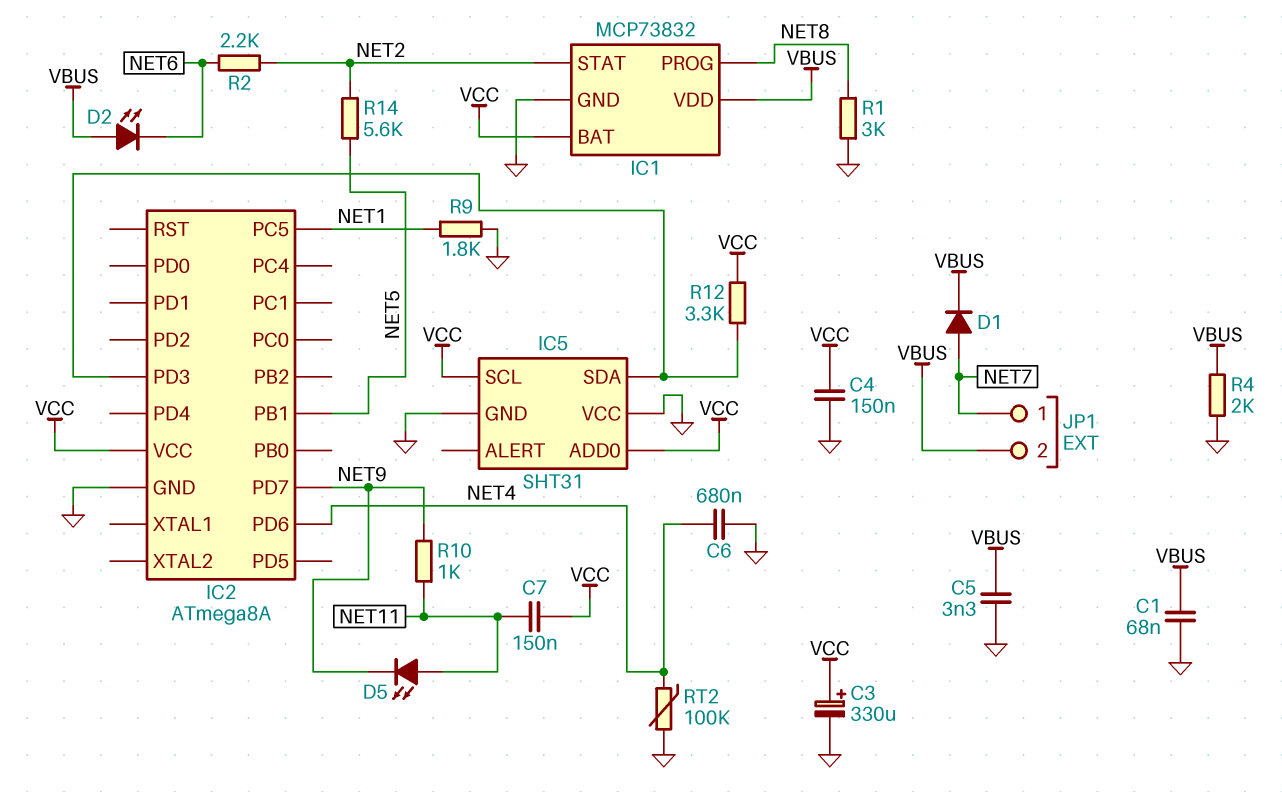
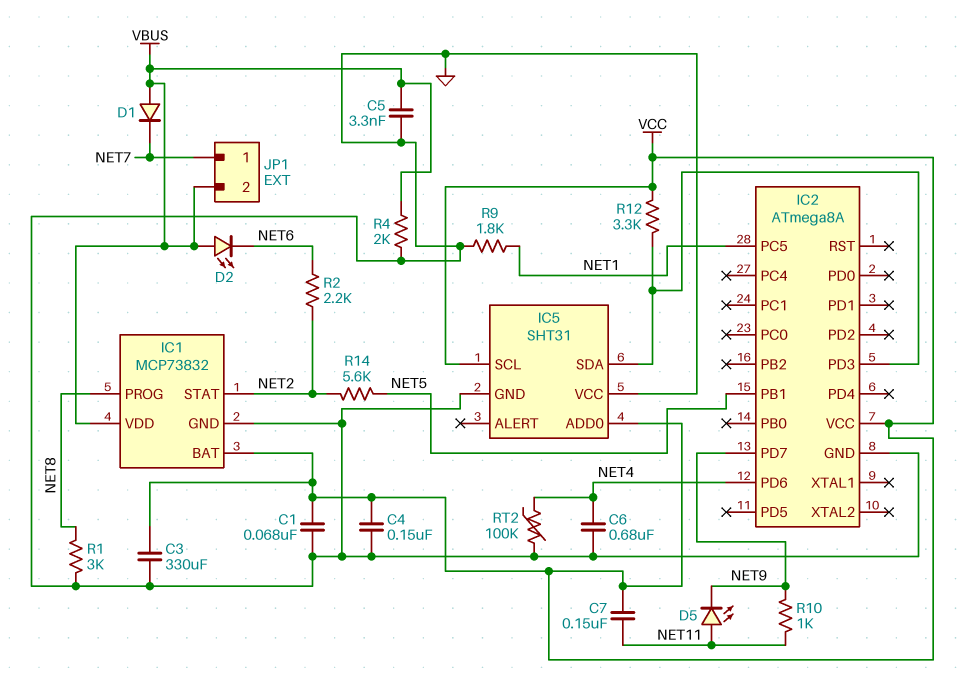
C1: 68nF (GND, VBUS) -> 68nF (GND, VCC)
C3: 330uF (plus VCC, minus GND) -> 330uF (GND, VCC)
D1: diode (A NET7, K VBUS) -> diode (A VBUS, K NET7)

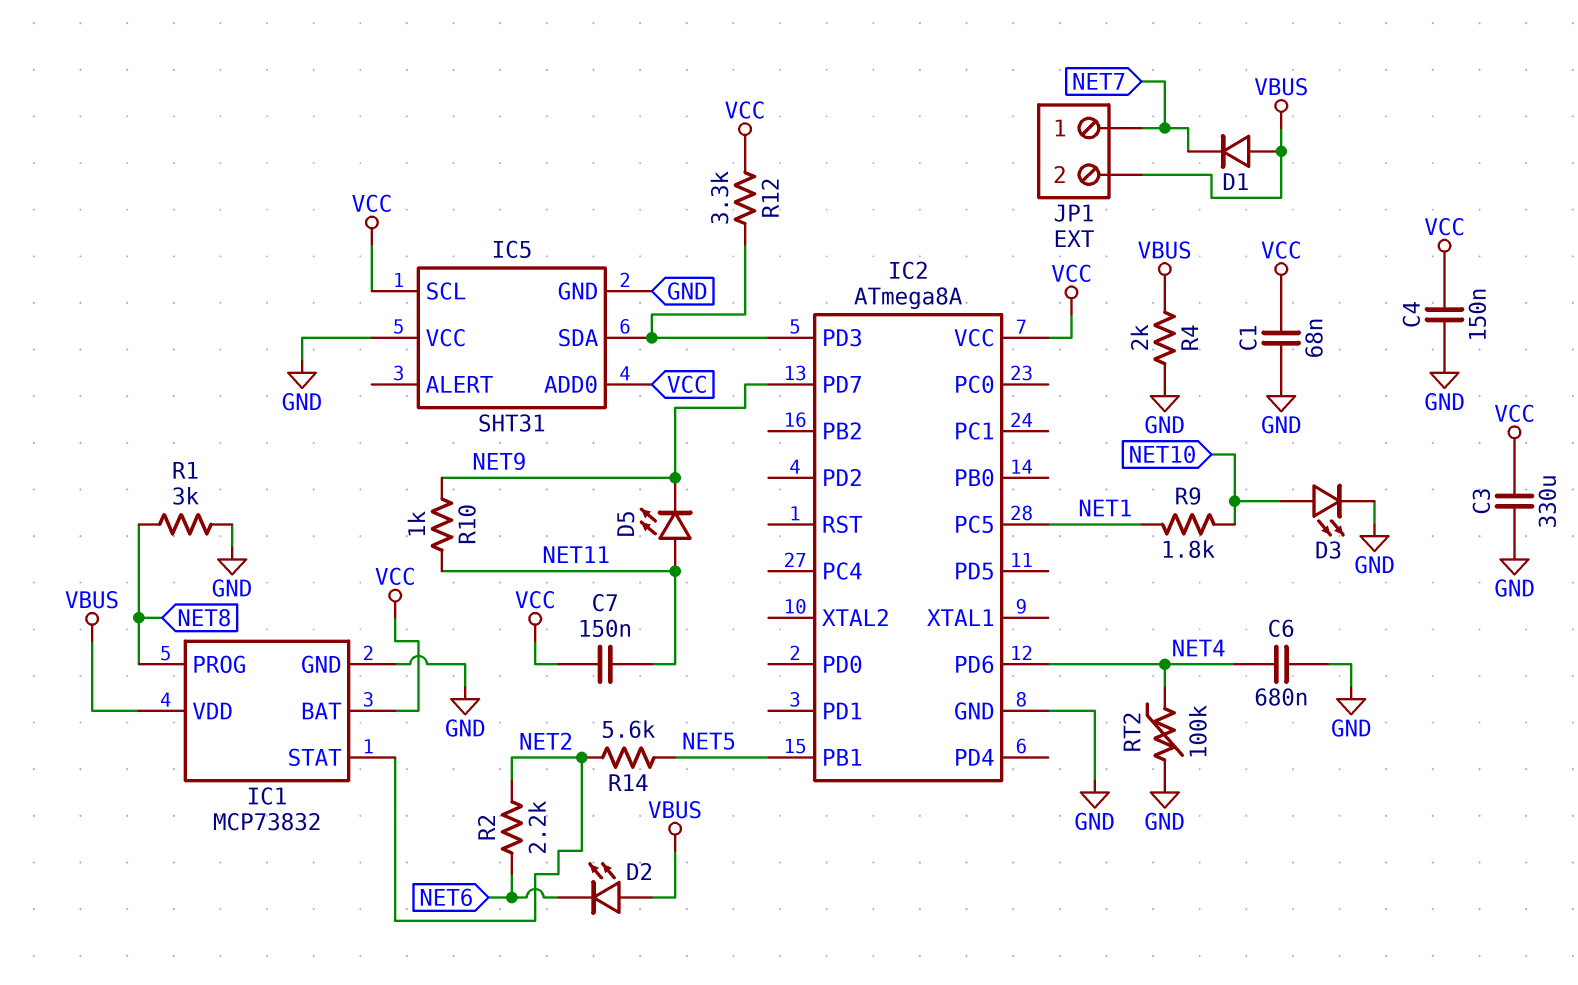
C5: 3.3nF (GND, VBUS) -> none
D3: none -> LED (A NET10, K GND)
R9: 1.8k (GND, NET1) -> 1.8k (NET1, NET10)

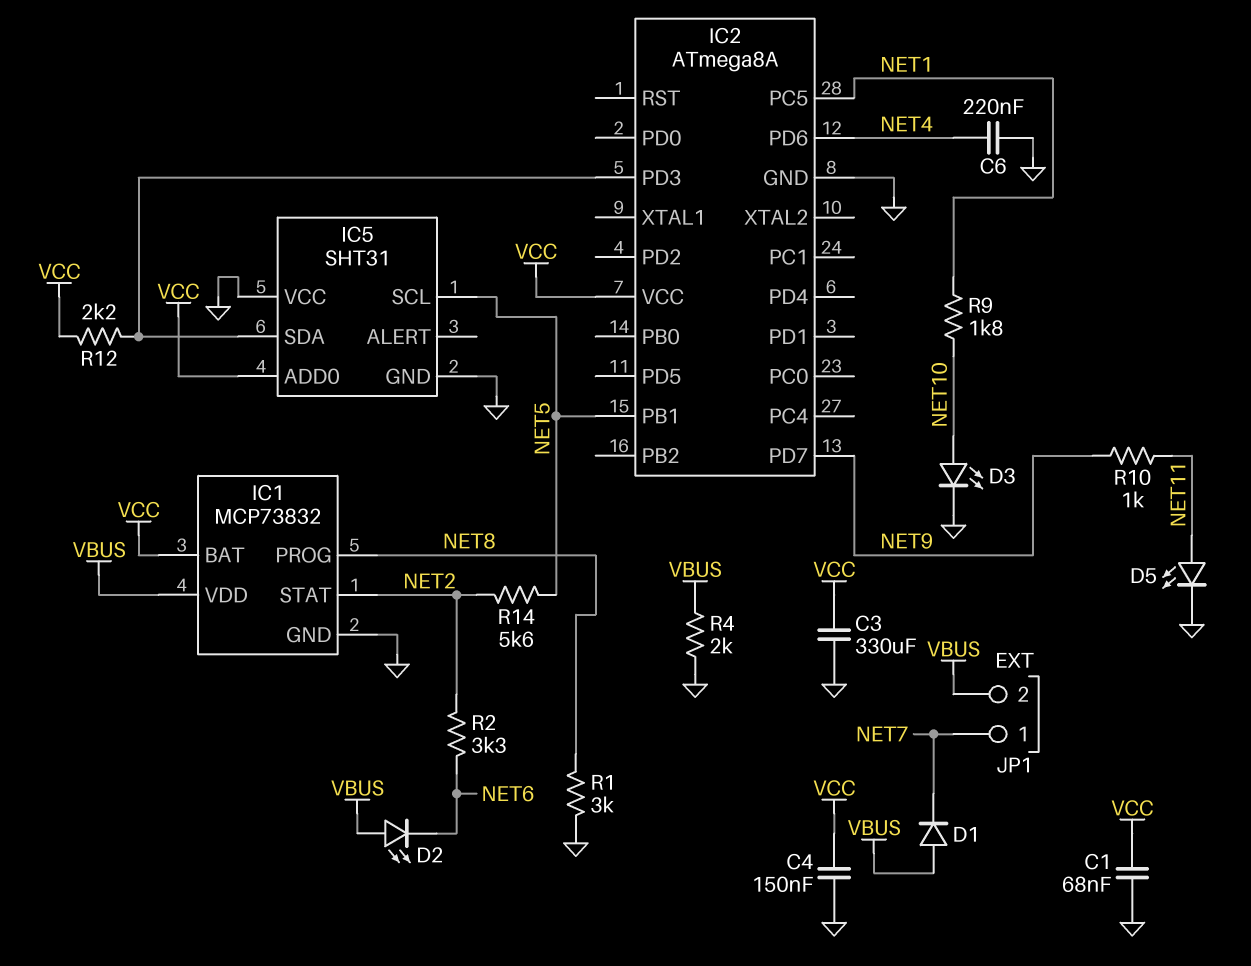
C6: 680nF (GND, NET4) -> 220nF (GND, NET4)
C7: 150nF (NET11, VCC) -> none
D5: LED (A NET11, K NET9) -> LED (A NET11, K GND)
IC5 pin SCL: VCC -> NET5
R2: 2.2k (NET2, NET6) -> 3.3k (NET2, NET6)
R12: 3.3k (IC2/PD3, VCC) -> 2.2k (IC2/PD3, VCC)
RT2: 100k (GND, NET4) -> none

